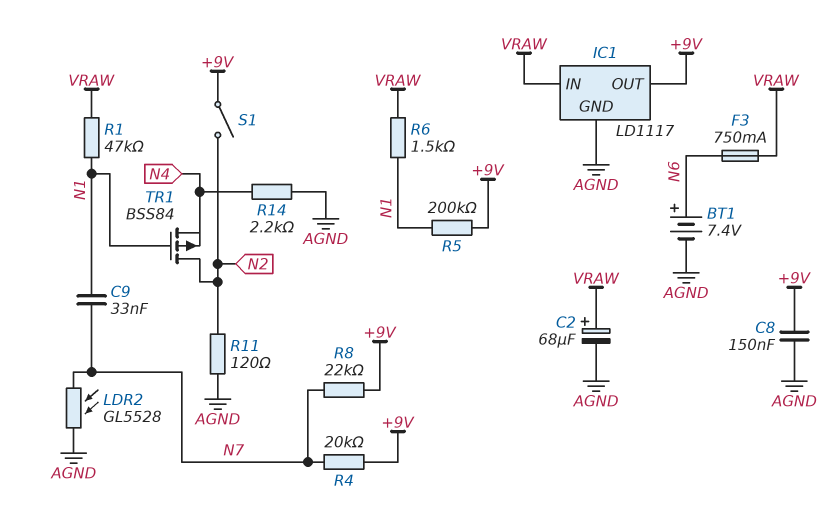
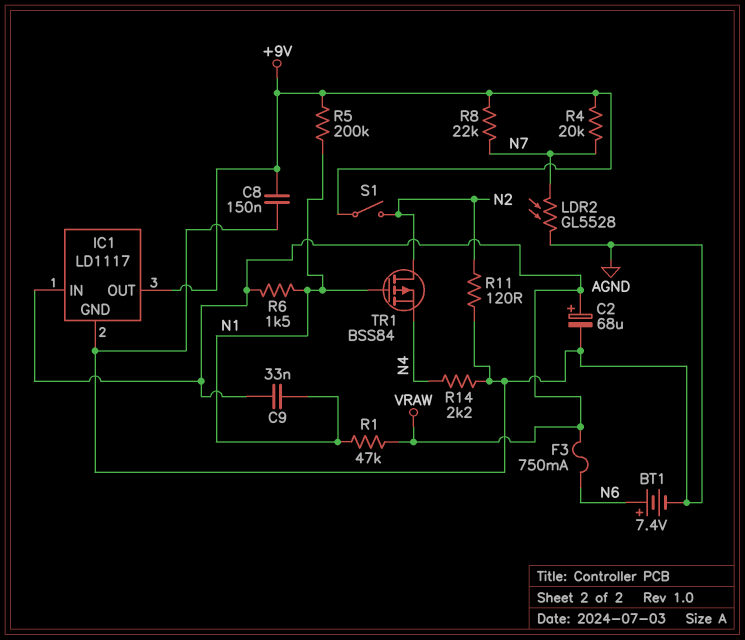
C9: 33nF (N1, N7) -> 33nF (N1, VRAW)

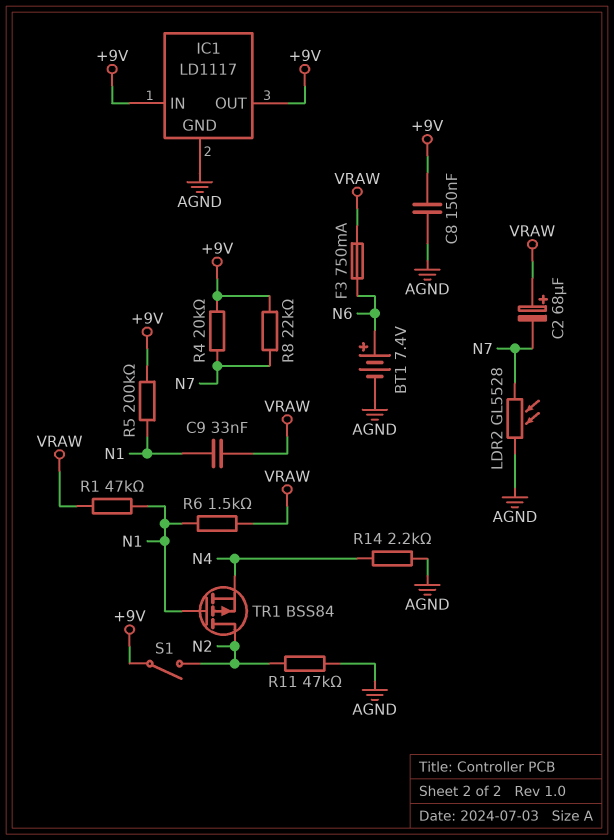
C2: 68uF (plus VRAW, minus AGND) -> 68uF (plus VRAW, minus N7)
IC1 pin IN: VRAW -> +9V
R11: 120 (AGND, N2) -> 47k (AGND, N2)

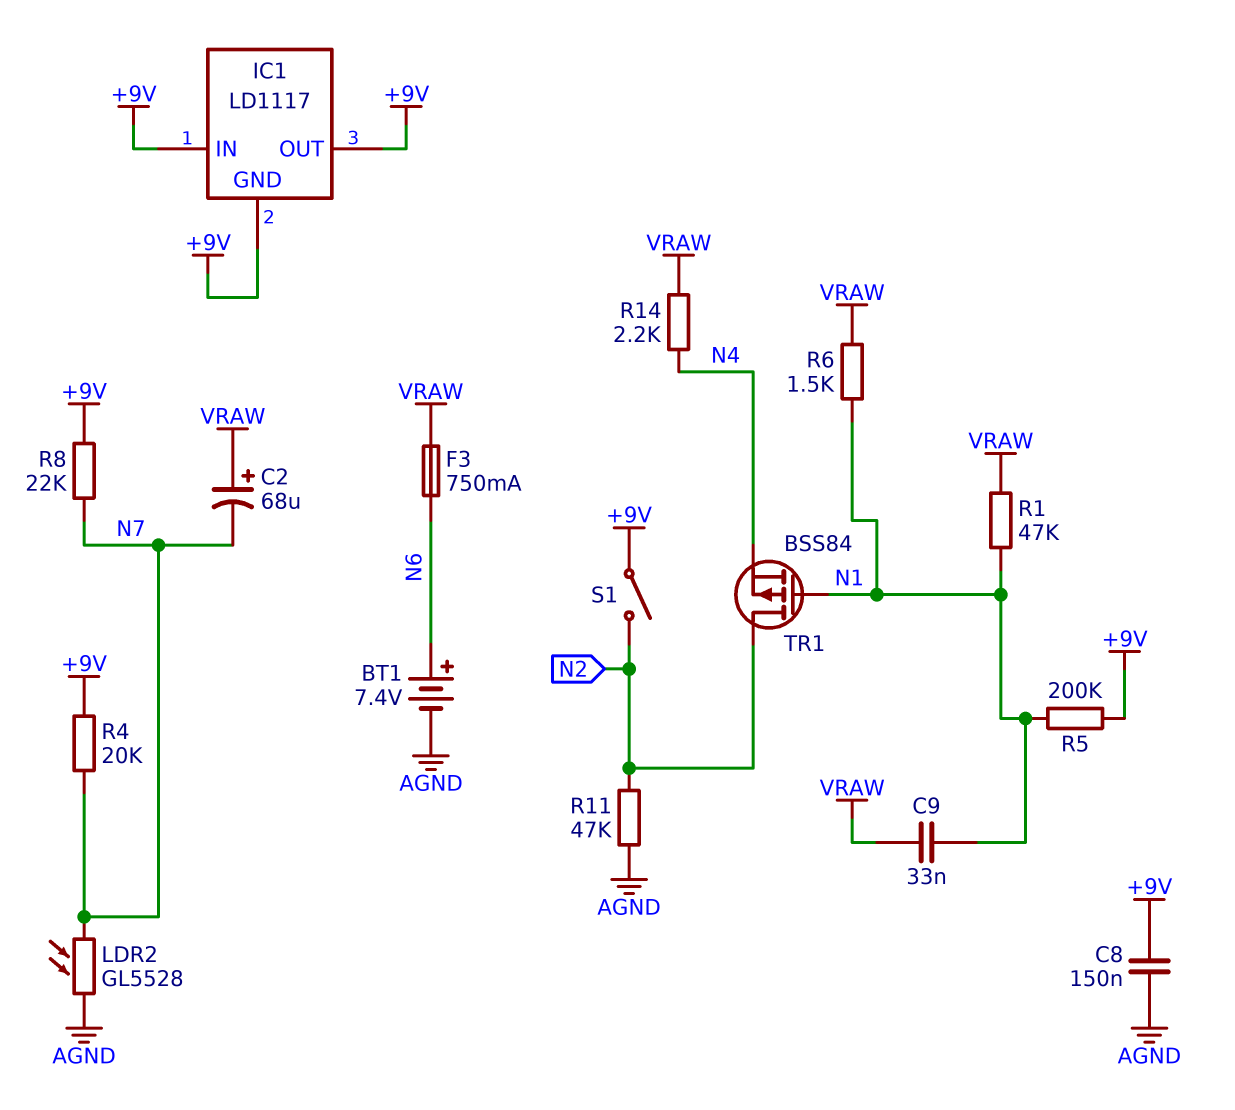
IC1 pin GND: AGND -> +9V
R14: 2.2k (AGND, N4) -> 2.2k (N4, VRAW)

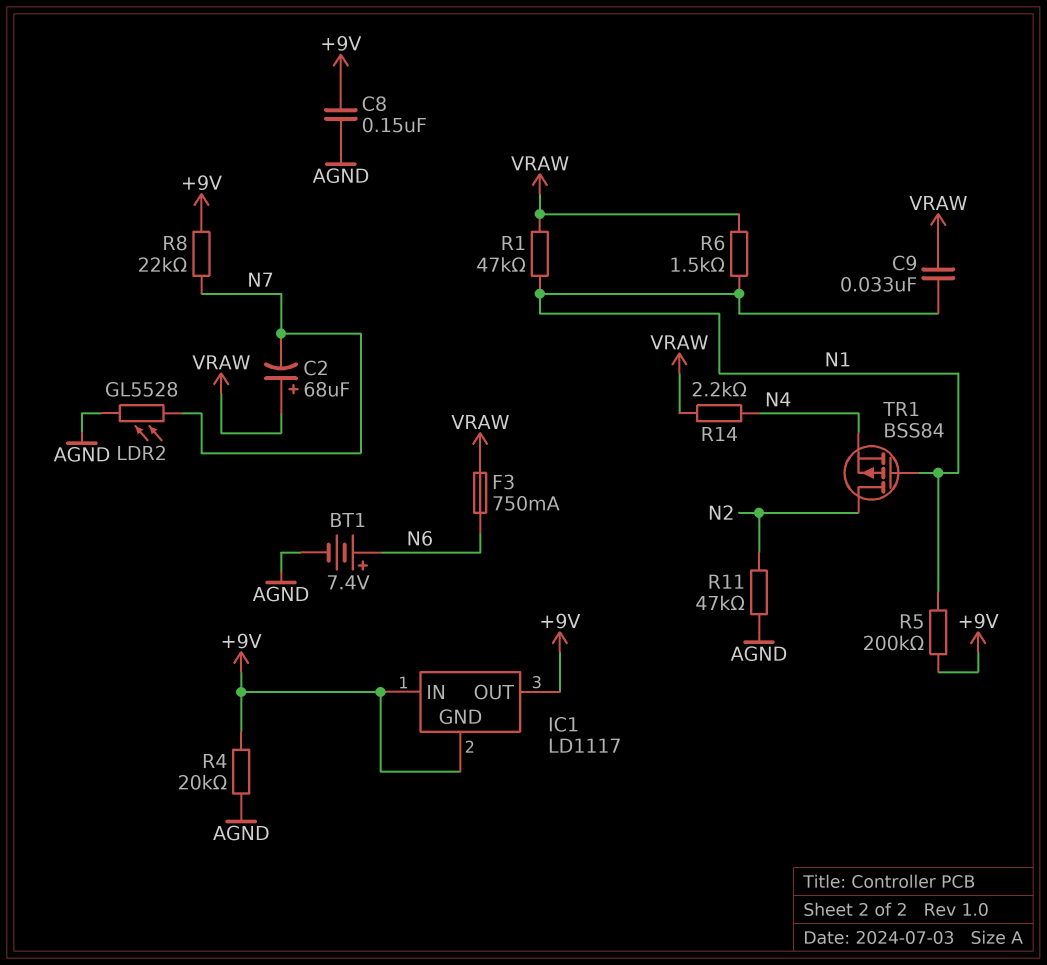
R4: 20k (+9V, N7) -> 20k (+9V, AGND)
S1: switch (+9V, N2) -> none

